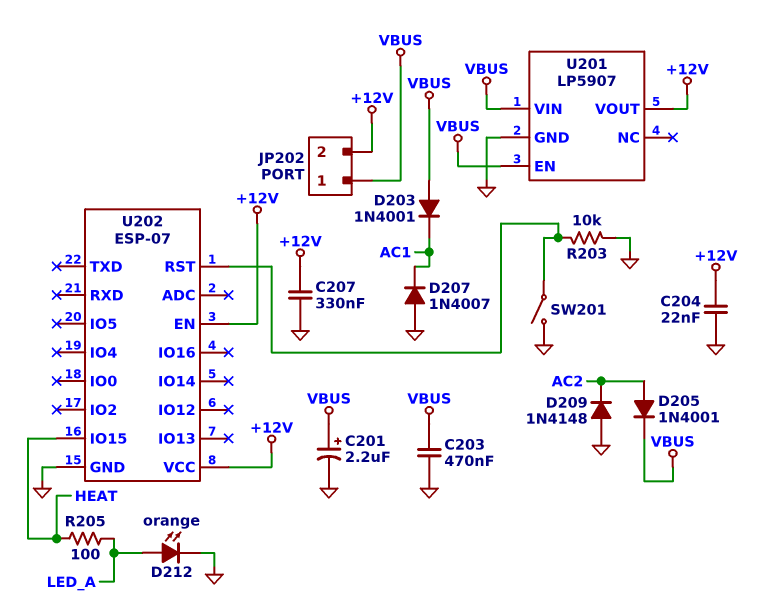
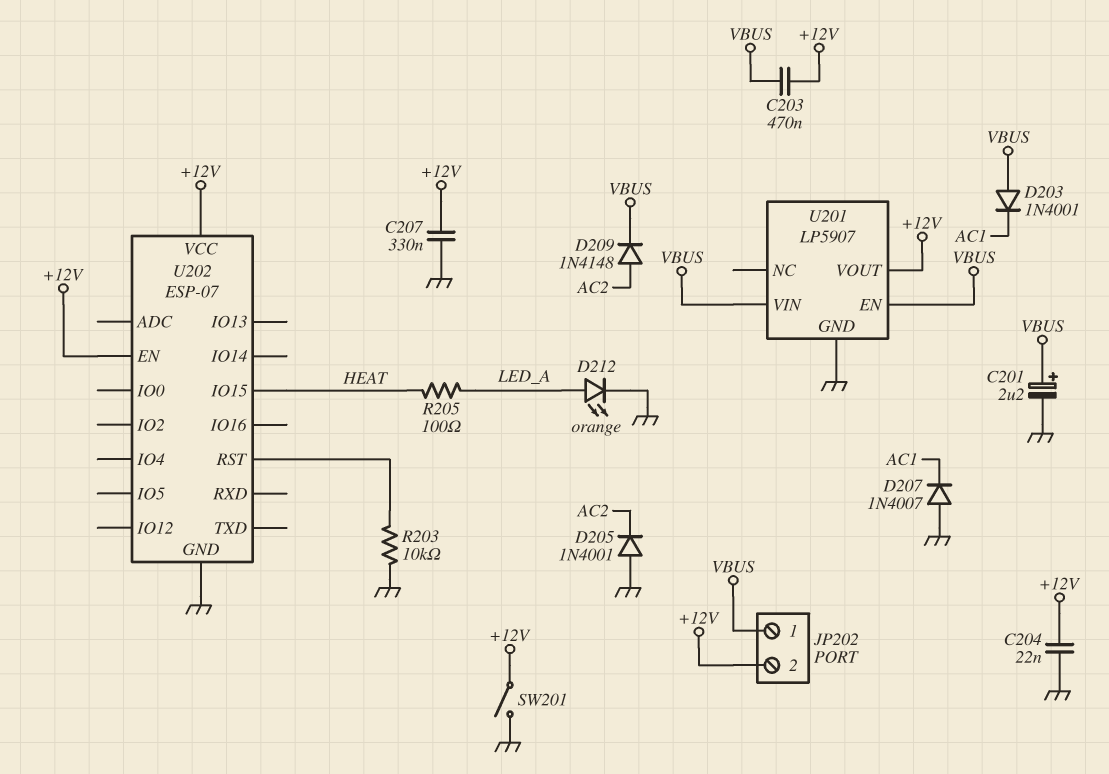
C203: 470nF (GND, VBUS) -> 470nF (+12V, VBUS)
D205: diode 1N4001 (A AC2, K VBUS) -> diode 1N4001 (A GND, K AC2)
D209: diode 1N4148 (A GND, K AC2) -> diode 1N4148 (A AC2, K VBUS)
SW201: switch (GND, U202/RST) -> switch (+12V, GND)

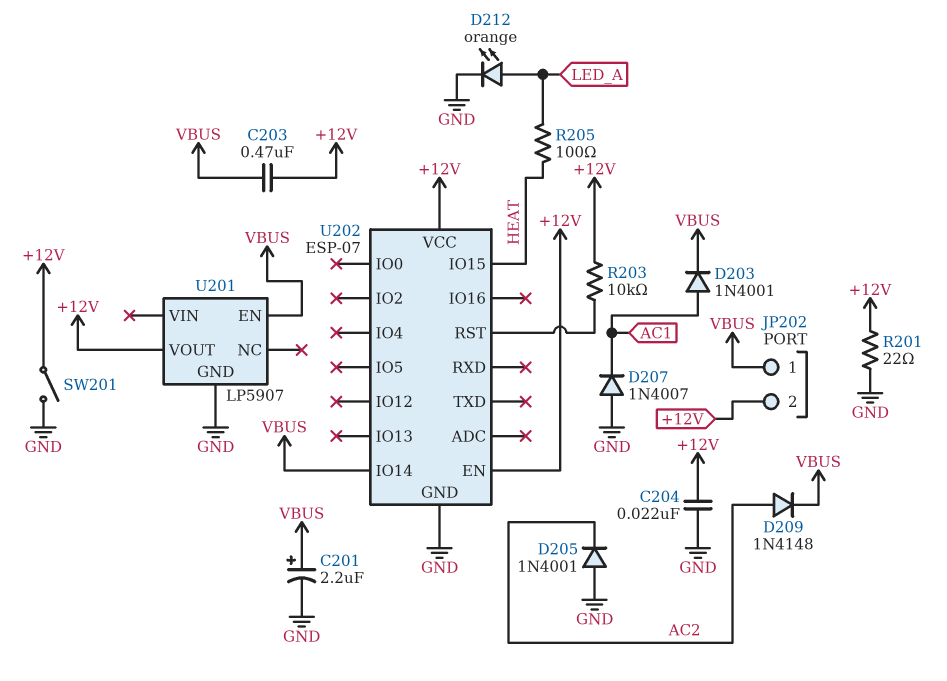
C207: 330nF (+12V, GND) -> none
D203: diode 1N4001 (A VBUS, K AC1) -> diode 1N4001 (A AC1, K VBUS)
R201: none -> 22 (+12V, GND)
R203: 10k (GND, U202/RST) -> 10k (+12V, U202/RST)
U201 pin VIN: VBUS -> none
U202 pin IO14: none -> VBUS

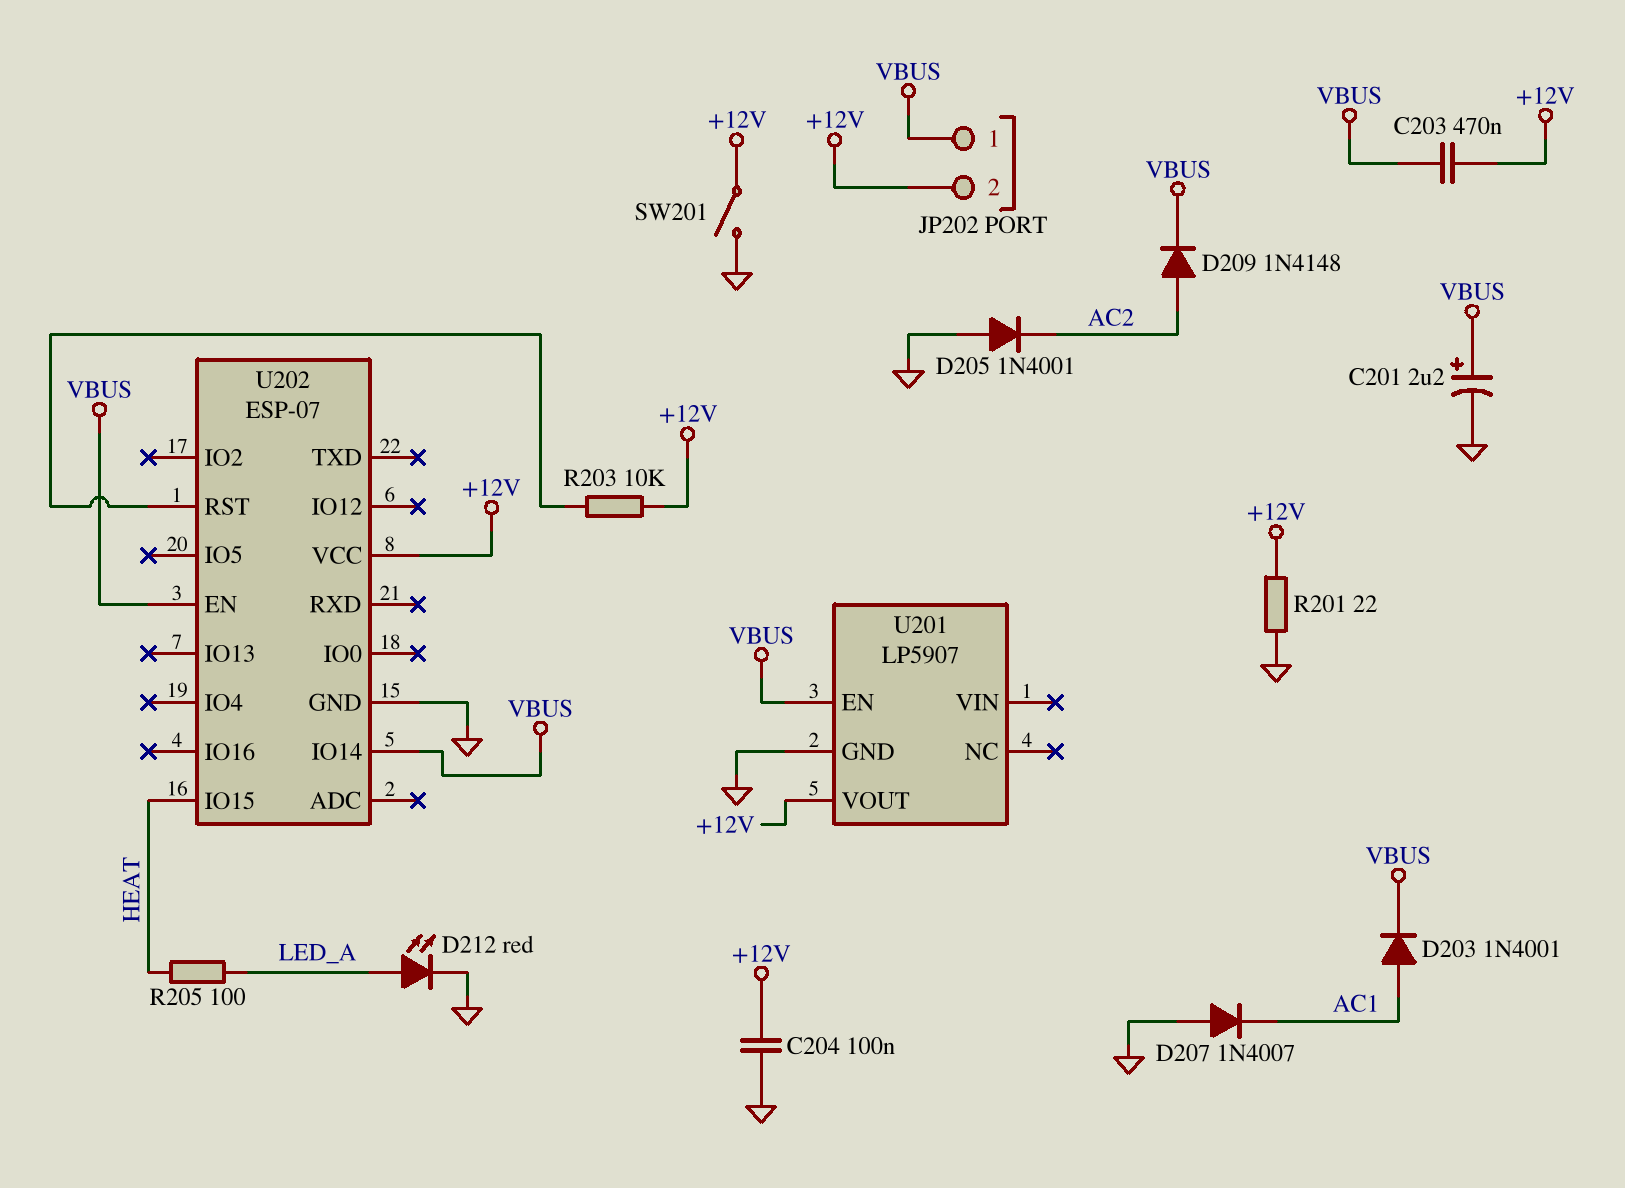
C204: 22nF (+12V, GND) -> 100nF (+12V, GND)
D212: LED orange (A LED_A, K GND) -> LED red (A LED_A, K GND)
U202 pin EN: +12V -> VBUS

